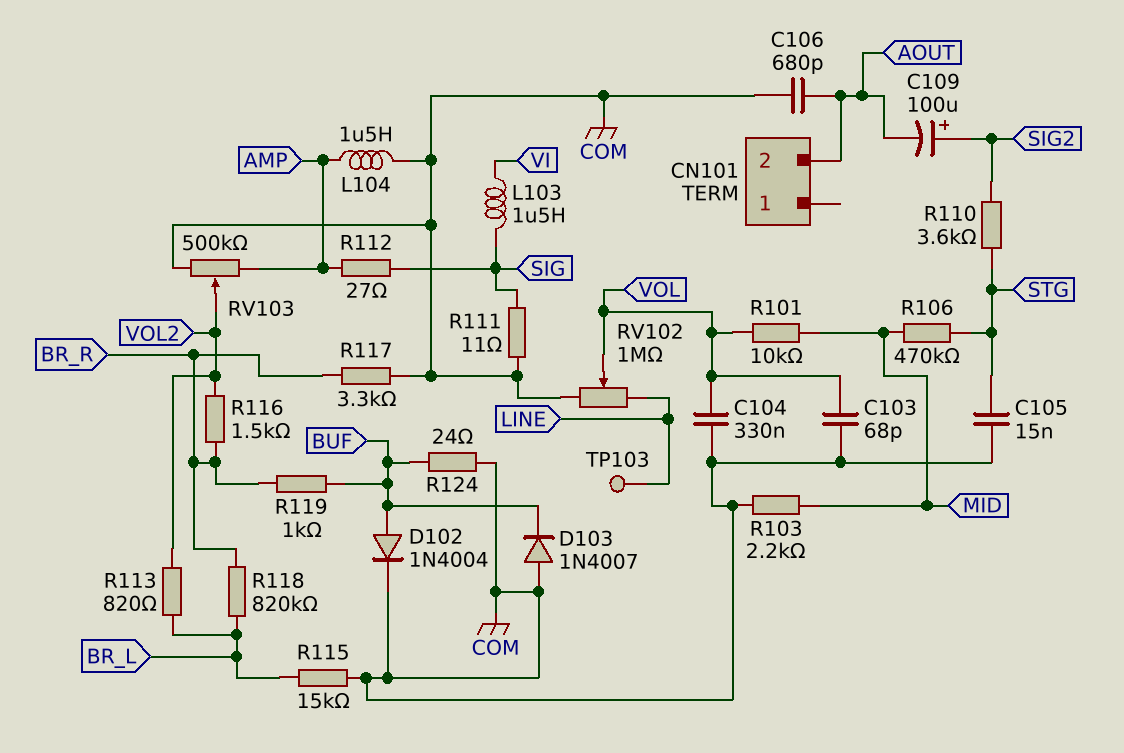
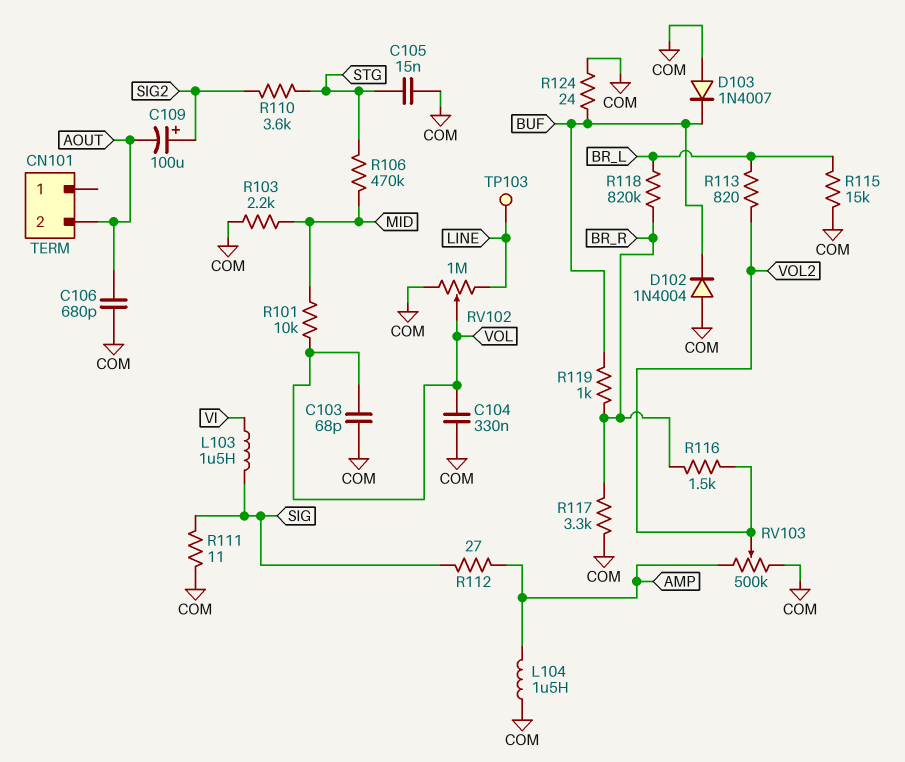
D102: diode 1N4004 (A BUF, K COM) -> diode 1N4004 (A COM, K BUF)

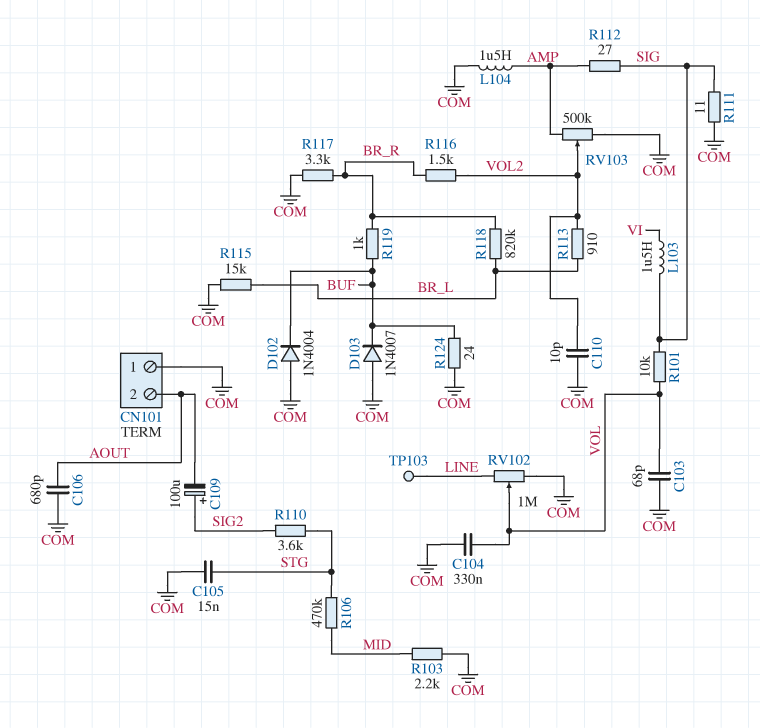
C110: none -> 10pF (COM, VOL2)
CN101 pin 1: none -> COM
R101: 10k (MID, VOL) -> 10k (SIG, VOL)
R113: 820 (BR_L, VOL2) -> 910 (BR_L, VOL2)

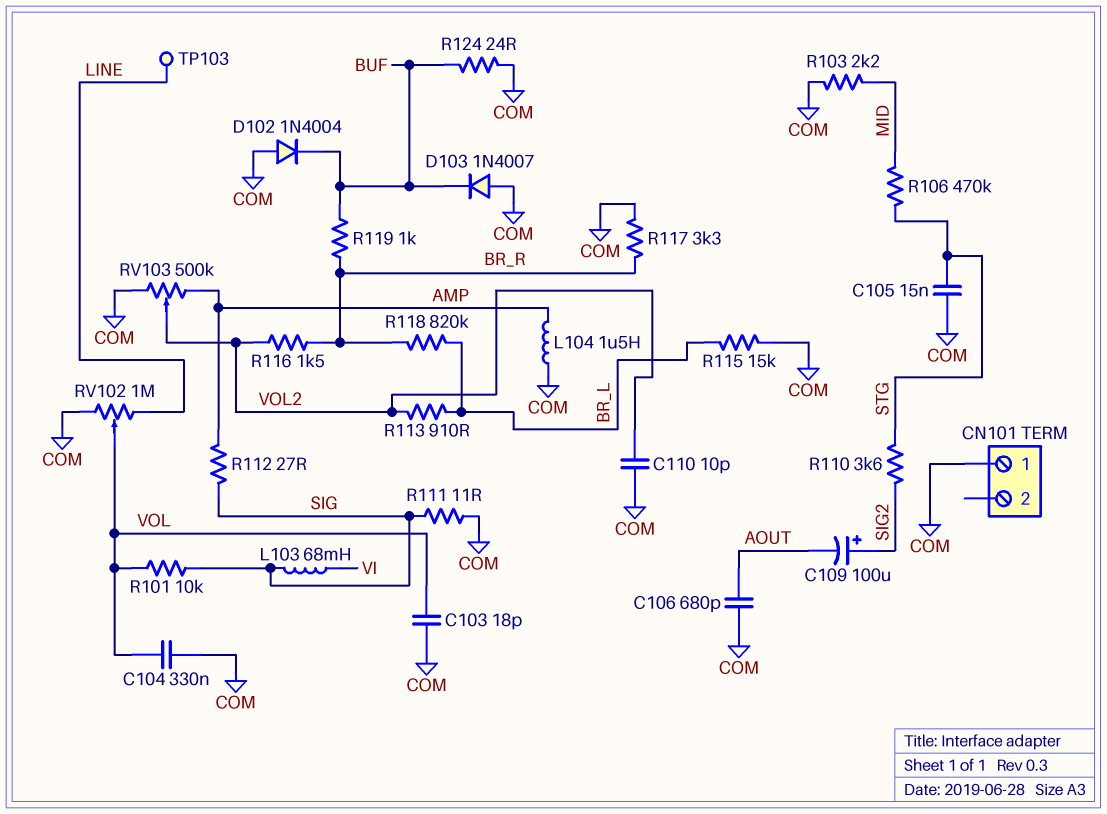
C103: 68pF (COM, VOL) -> 18pF (COM, VOL)
CN101 pin 2: AOUT -> none
L103: 1.5uH (SIG, VI) -> 68mH (SIG, VI)

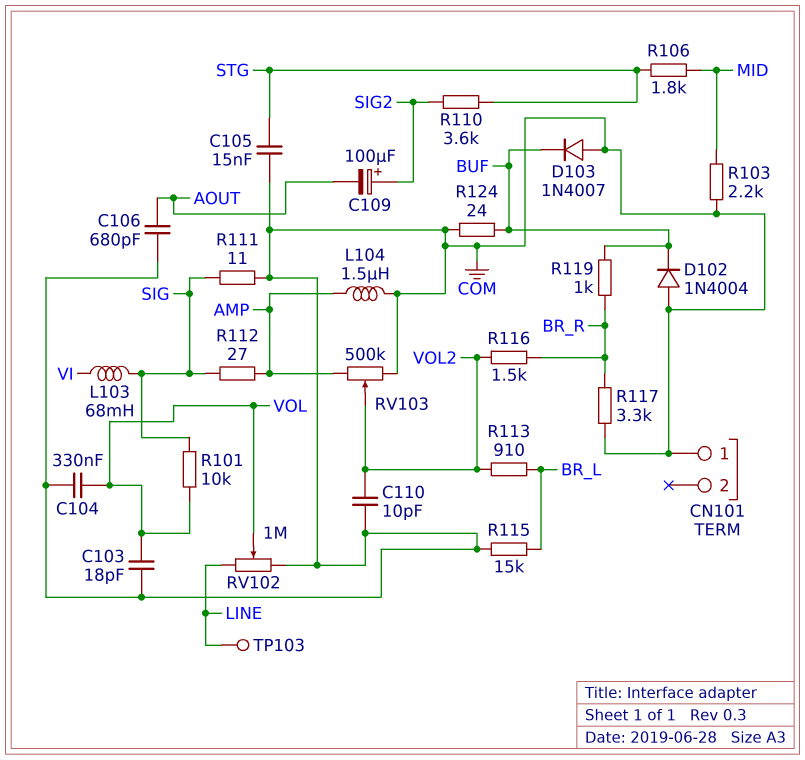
R106: 470k (MID, STG) -> 1.8k (MID, STG)
R118: 820k (BR_L, BR_R) -> none

